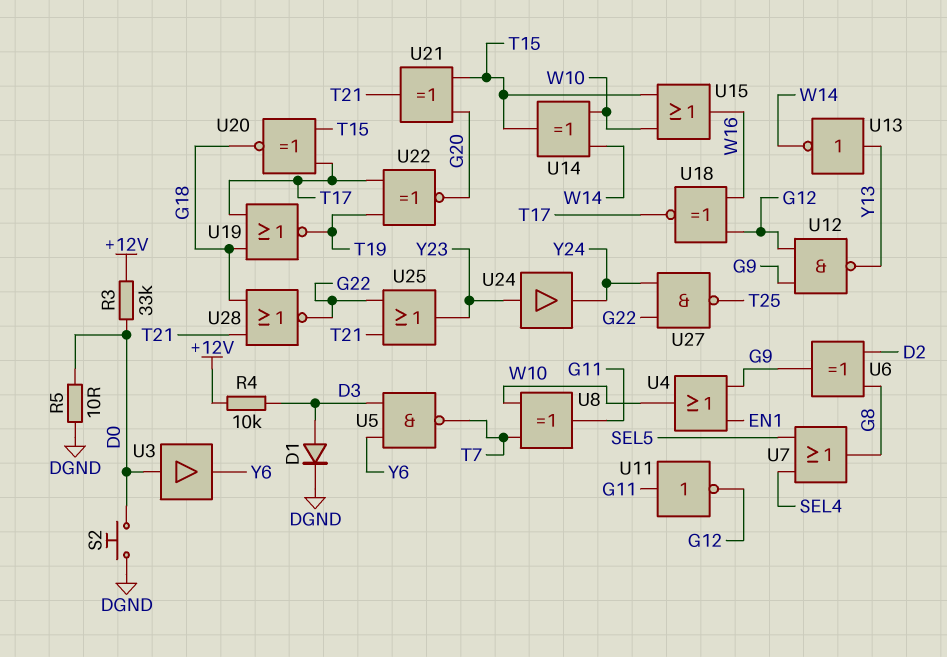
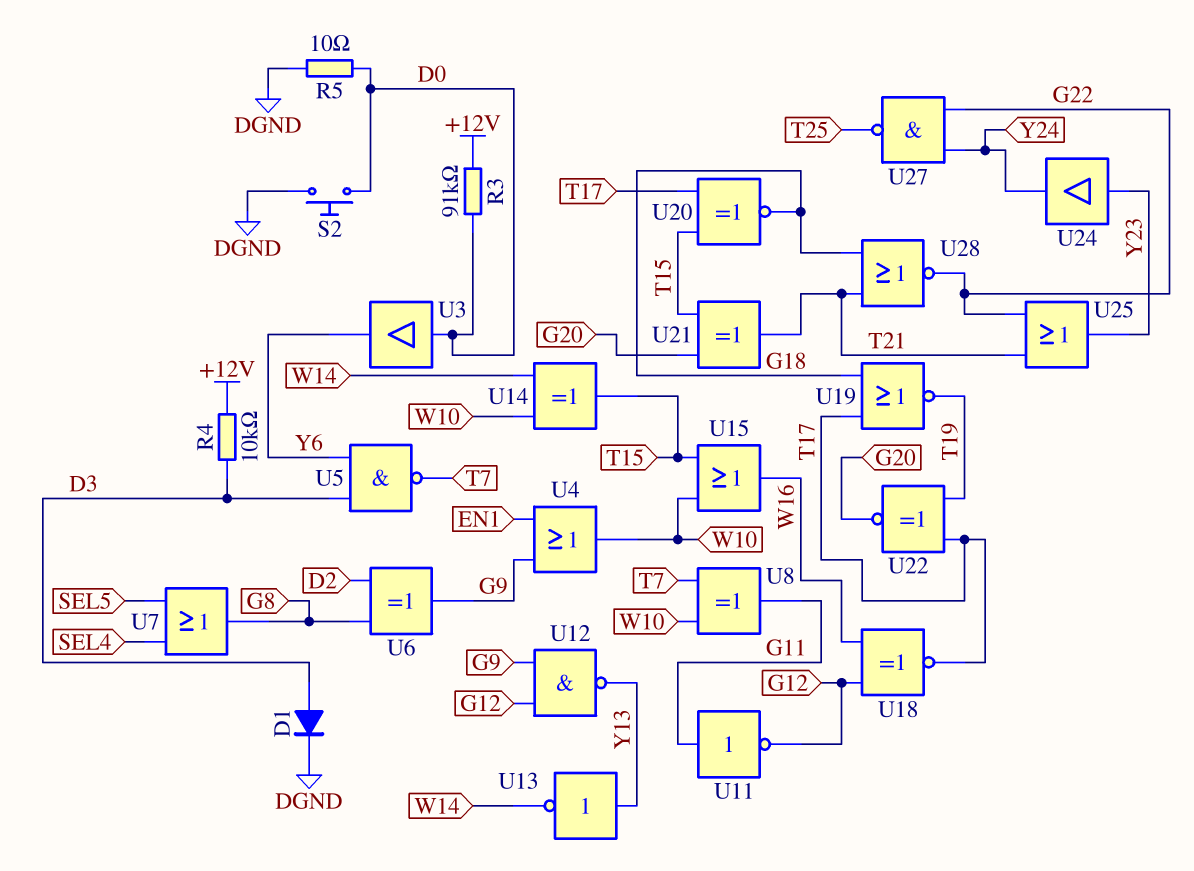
R3: 33k (+12V, D0) -> 91k (+12V, D0)

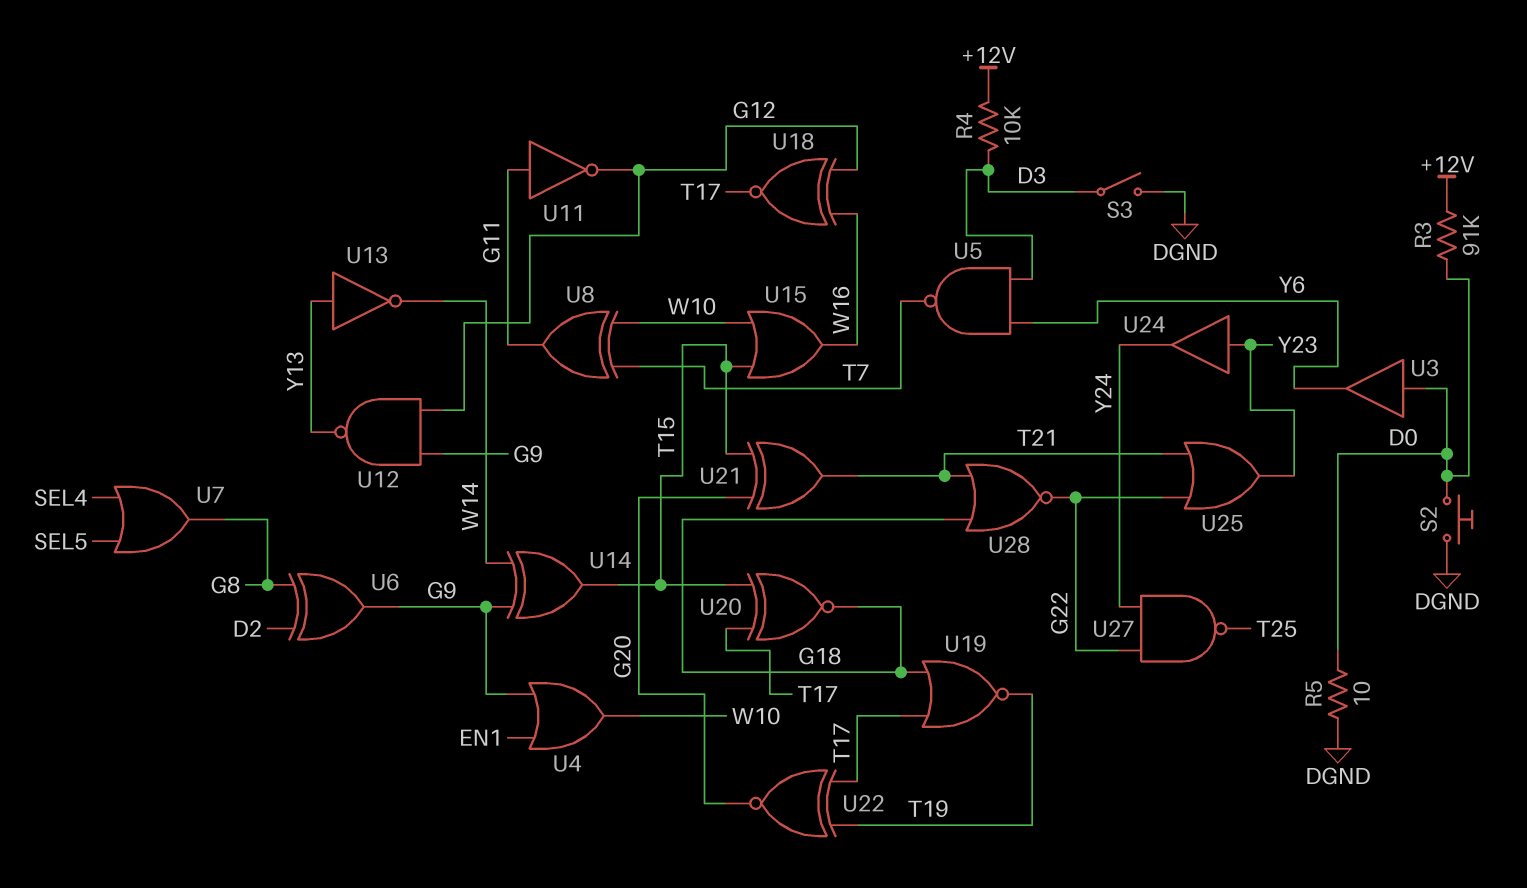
D1: diode (A D3, K DGND) -> none
S3: none -> switch (D3, DGND)
U14: XOR (in W10, in W14, out T15) -> XOR (in G9, in W14, out T15)

